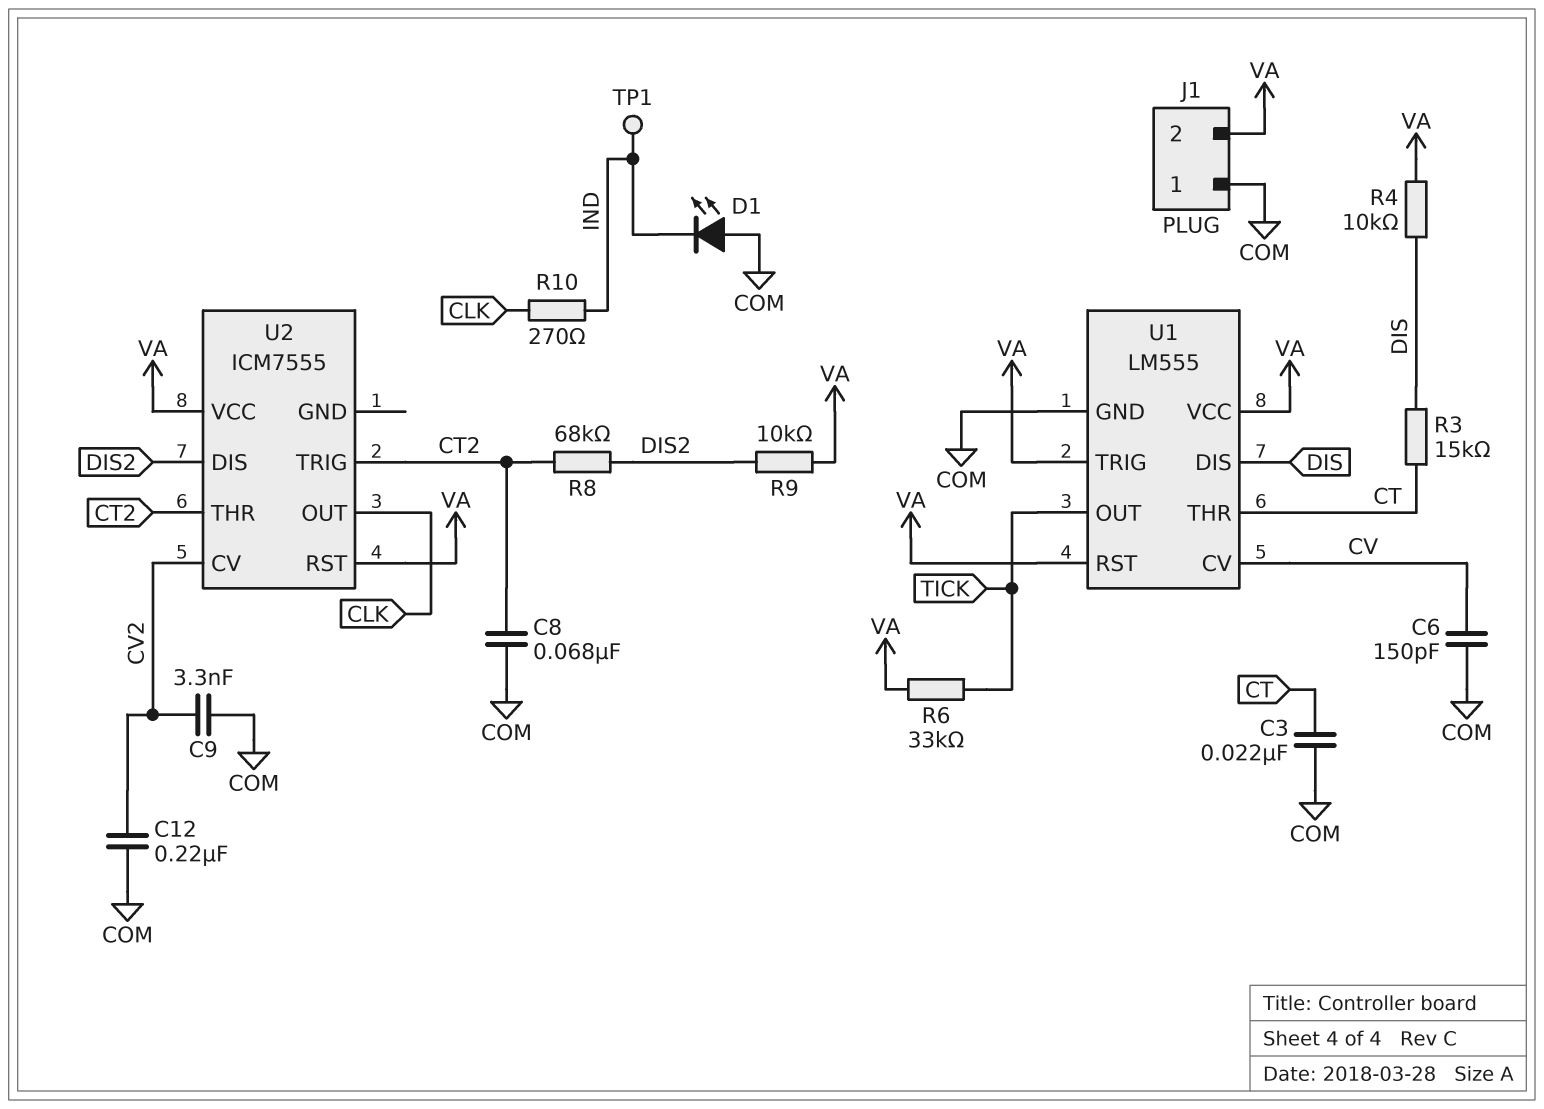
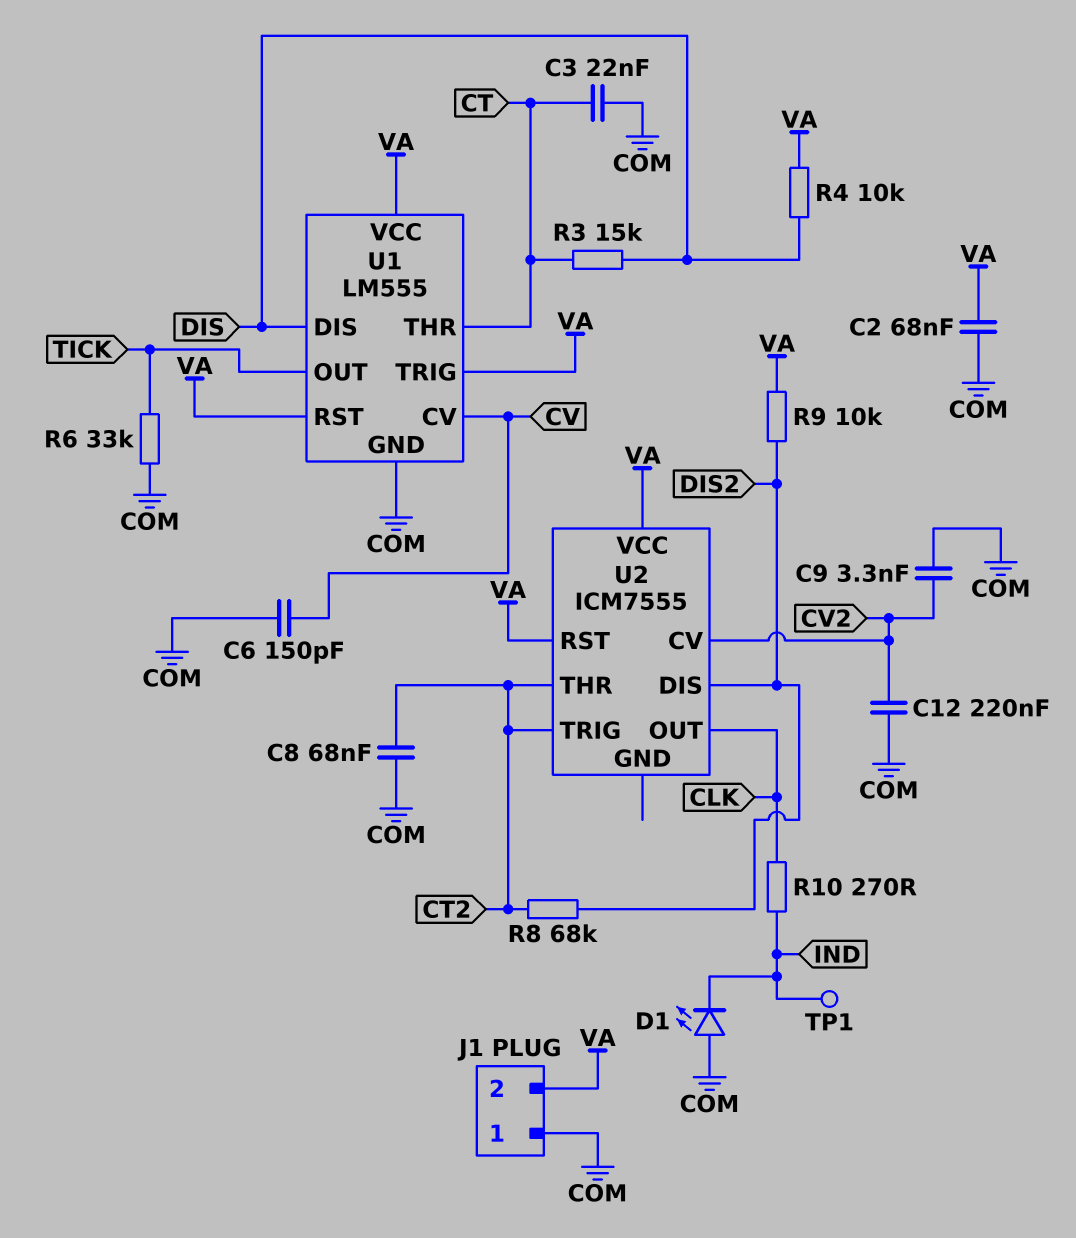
C2: none -> 68nF (COM, VA)
R6: 33k (TICK, VA) -> 33k (COM, TICK)

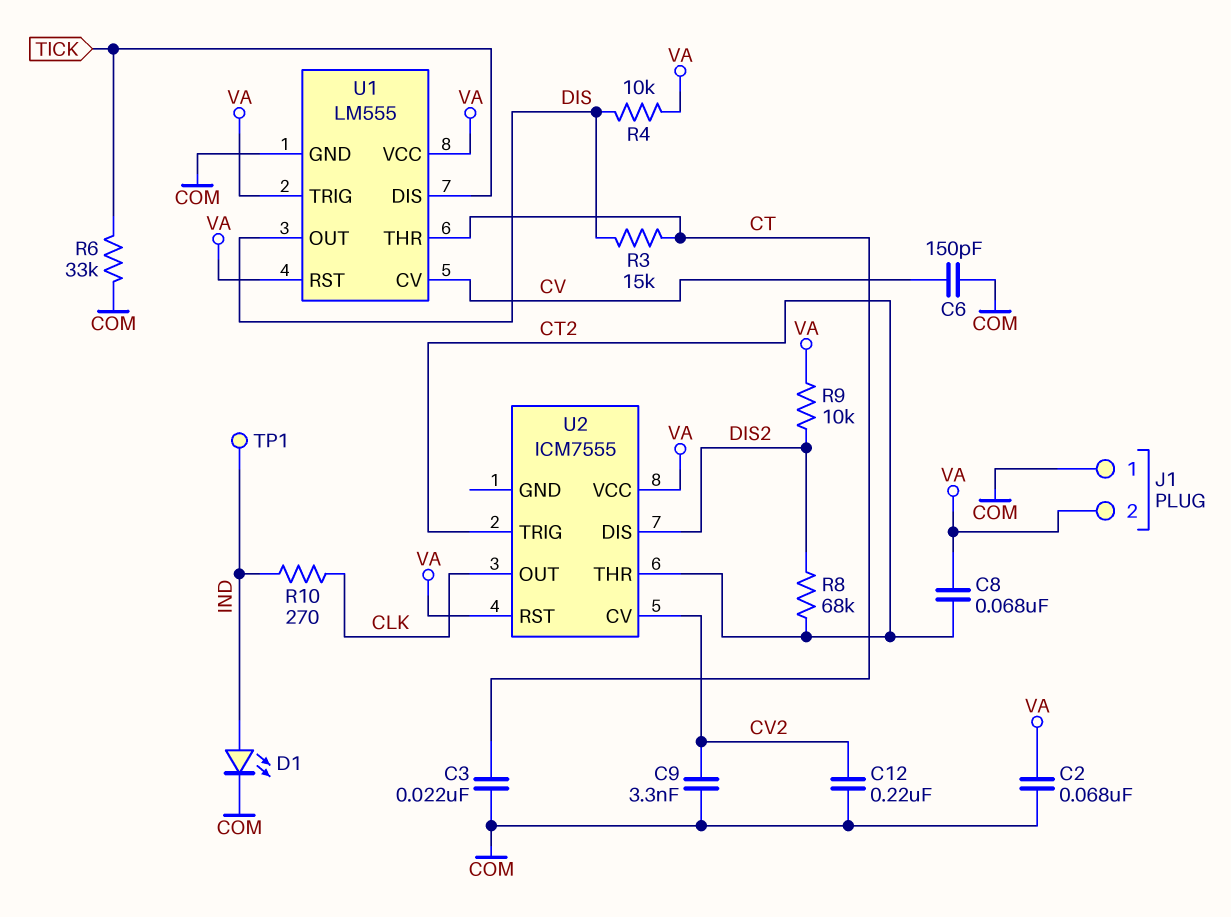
C8: 68nF (COM, CT2) -> 68nF (CT2, VA)
D1: LED (A COM, K IND) -> LED (A IND, K COM)
U1 pin DIS: DIS -> TICK
U1 pin OUT: TICK -> DIS

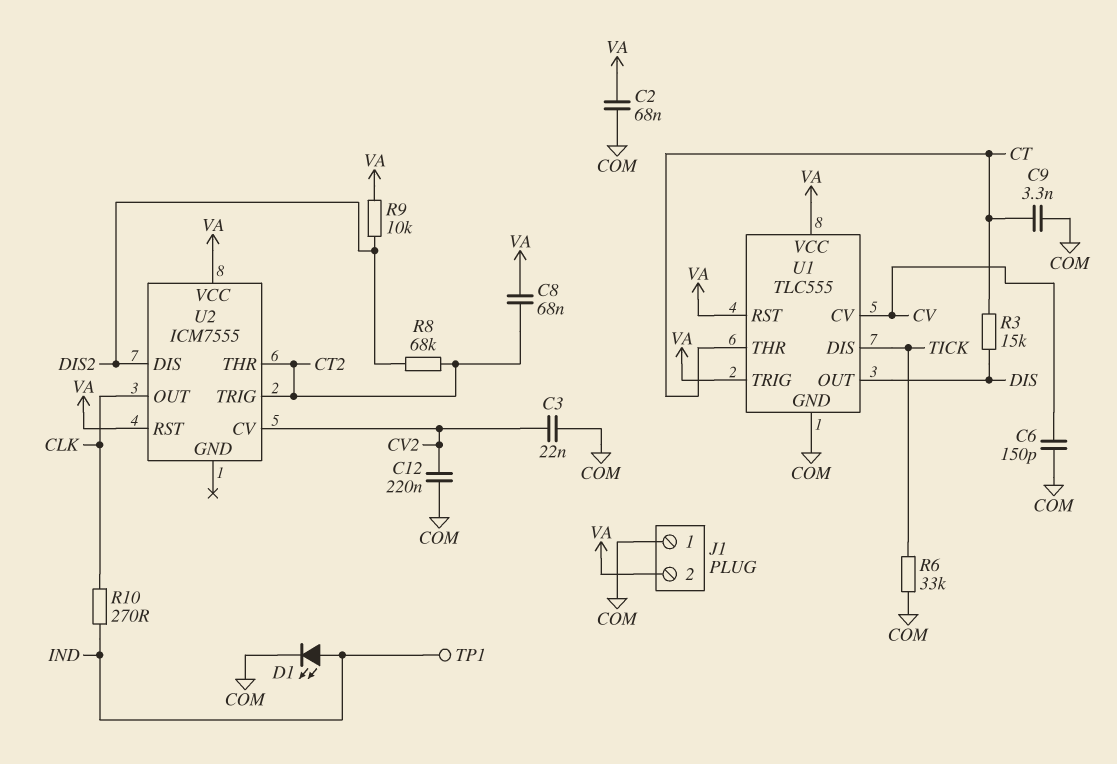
C3: 22nF (COM, CT) -> 22nF (COM, CV2)
C9: 3.3nF (COM, CV2) -> 3.3nF (COM, CT)
R4: 10k (DIS, VA) -> none
U1: LM555 -> TLC555

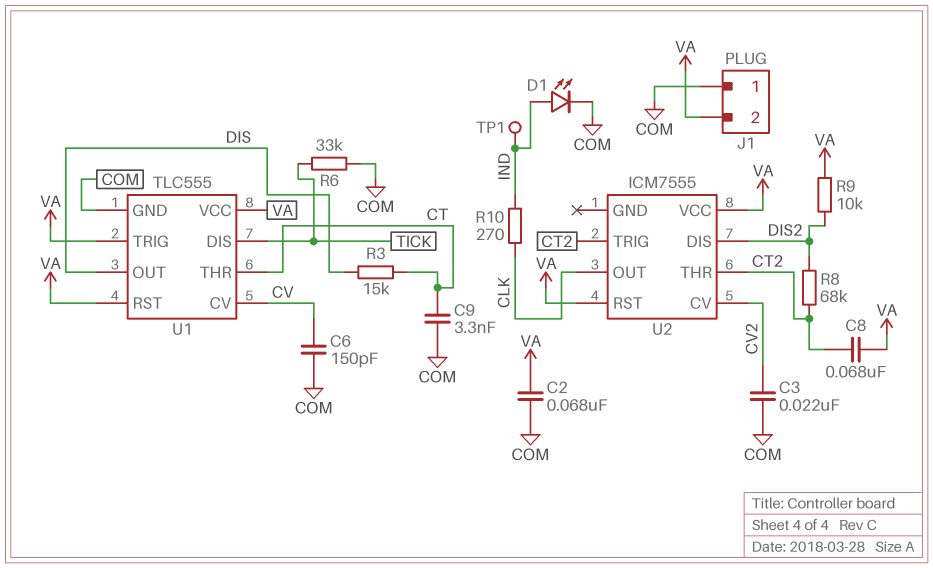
C12: 220nF (COM, CV2) -> none

